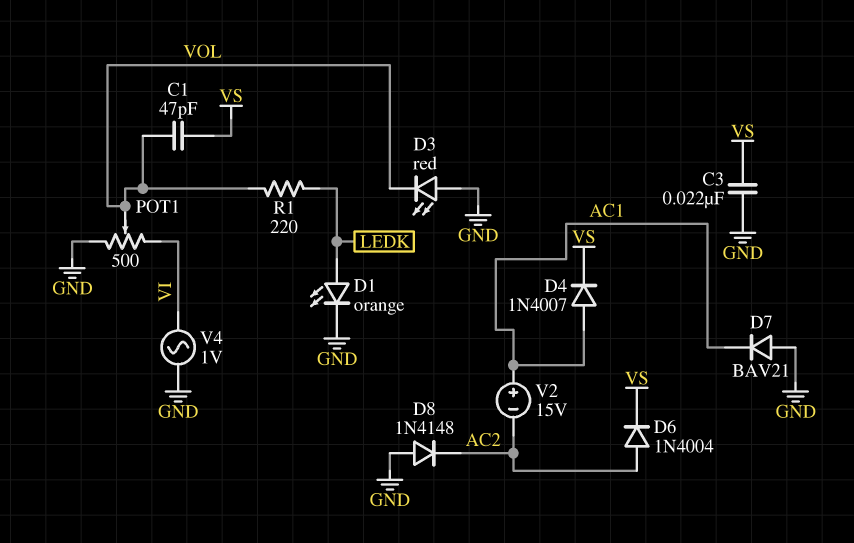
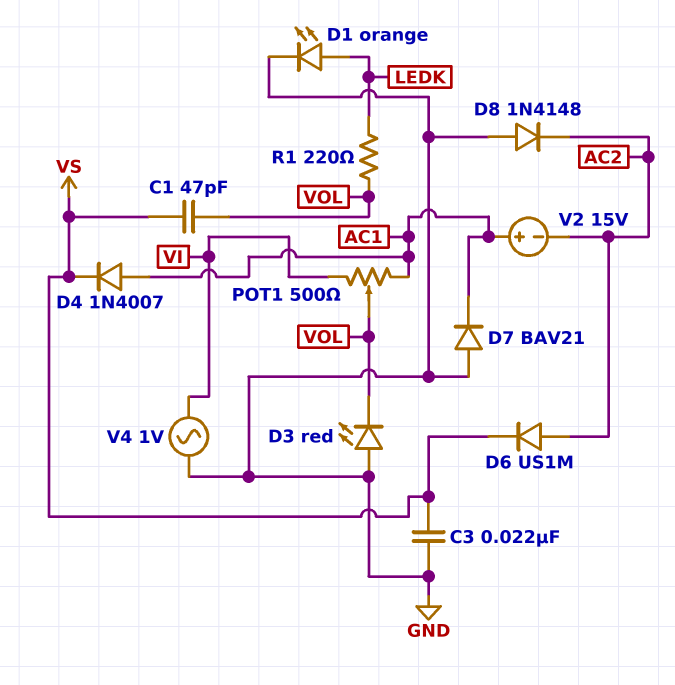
D6: diode 1N4004 (A AC2, K VS) -> diode US1M (A AC2, K VS)
POT1: 500 (GND, VI, wiper VOL) -> 500 (AC1, VI, wiper VOL)

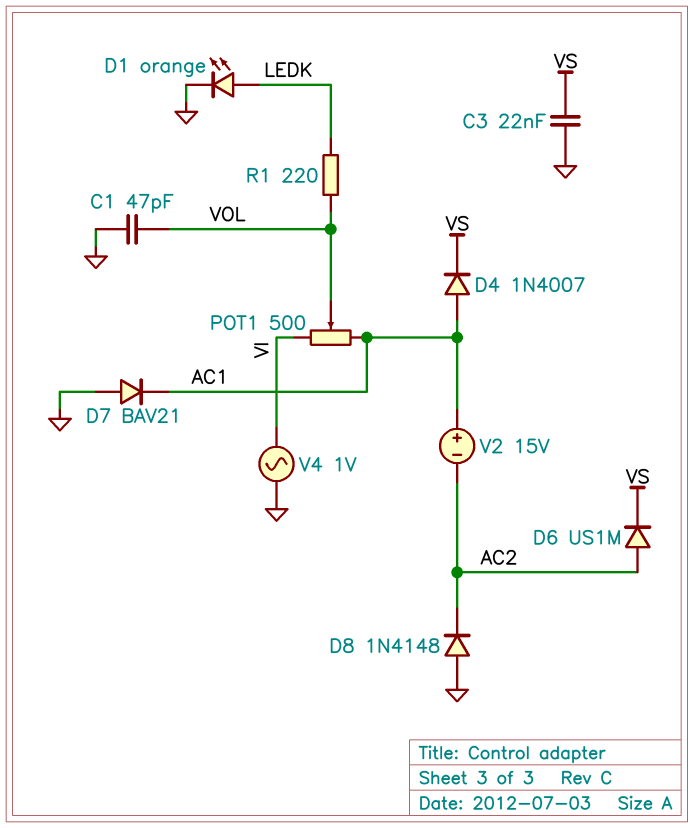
C1: 47pF (VOL, VS) -> 47pF (GND, VOL)
D3: LED red (A GND, K VOL) -> none

